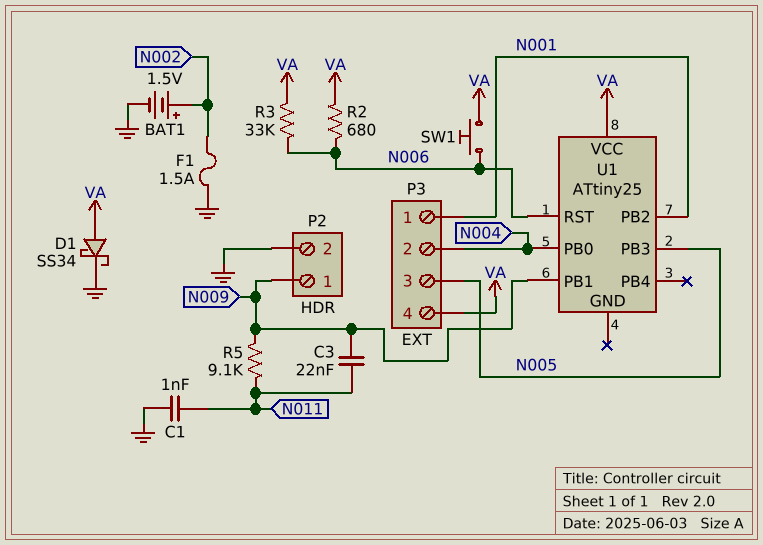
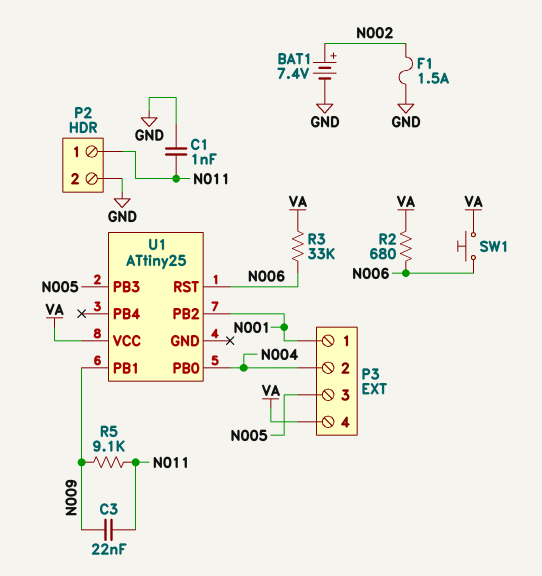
BAT1: 1.5V (plus N002, minus GND) -> 7.4V (plus N002, minus GND)
D1: schottky SS34 (A VA, K GND) -> none
P2 pin 1: N009 -> N011

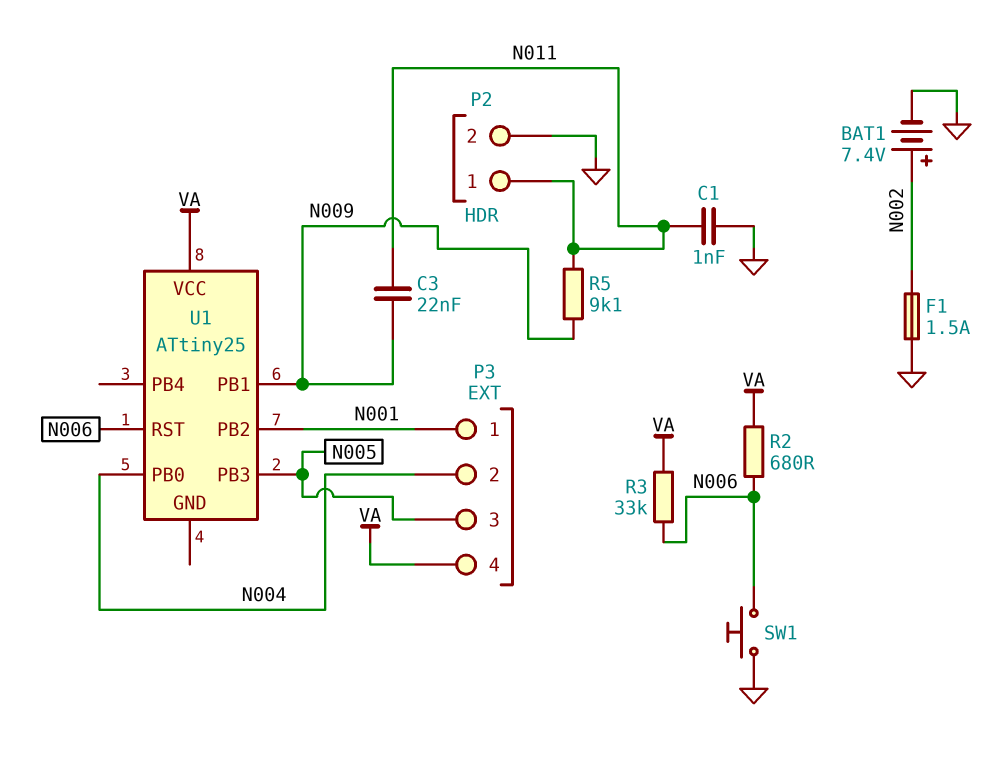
SW1: button (N006, VA) -> button (GND, N006)

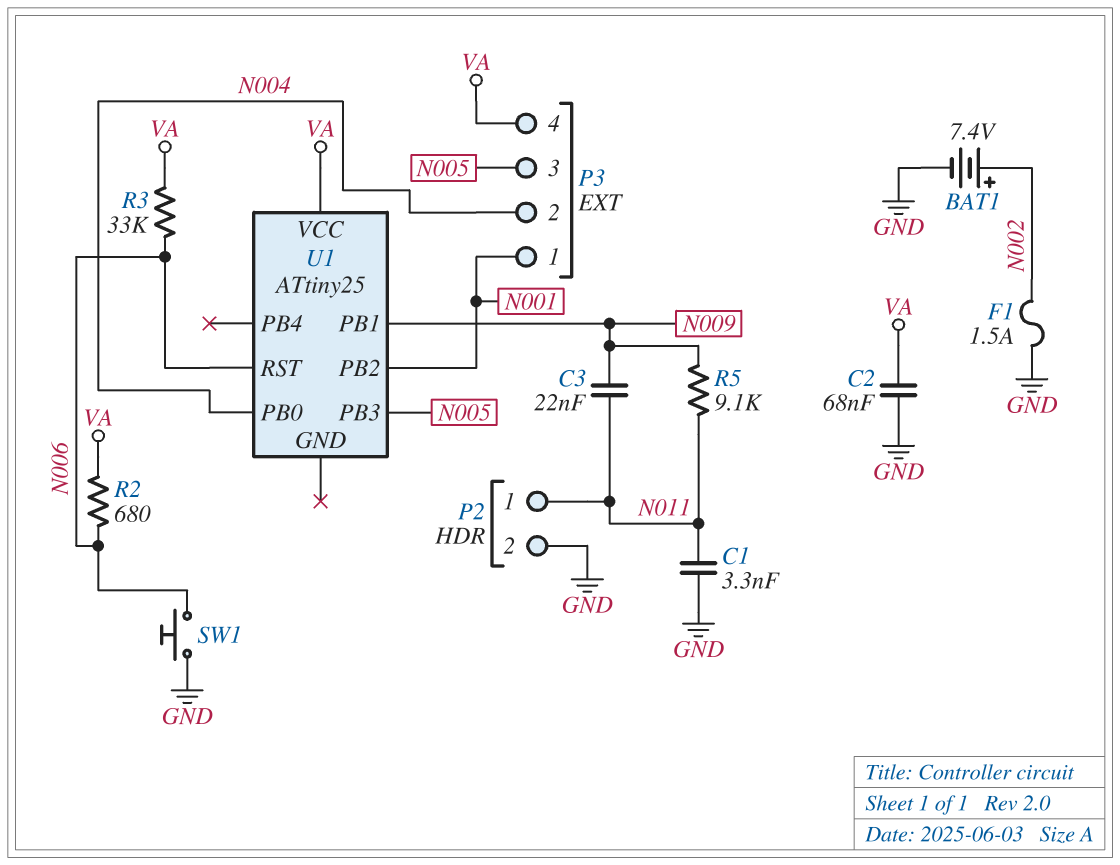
C1: 1nF (GND, N011) -> 3.3nF (GND, N011)
C2: none -> 68nF (GND, VA)

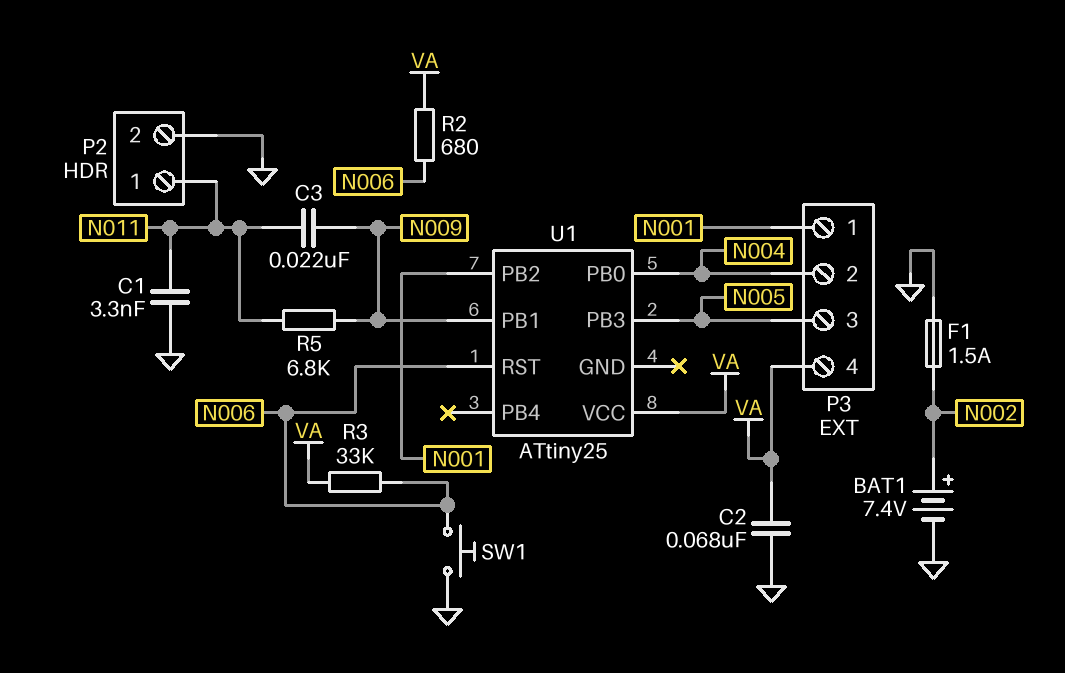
R5: 9.1k (N009, N011) -> 6.8k (N009, N011)

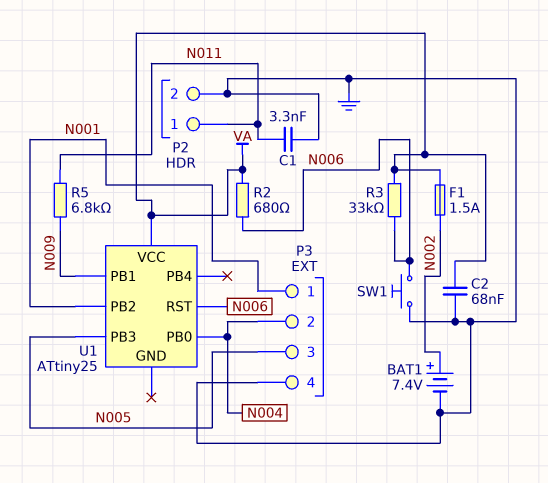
C3: 22nF (N009, N011) -> none
F1: 1.5A (GND, N002) -> 1.5A (N002, VA)
P3 pin 4: VA -> GND

